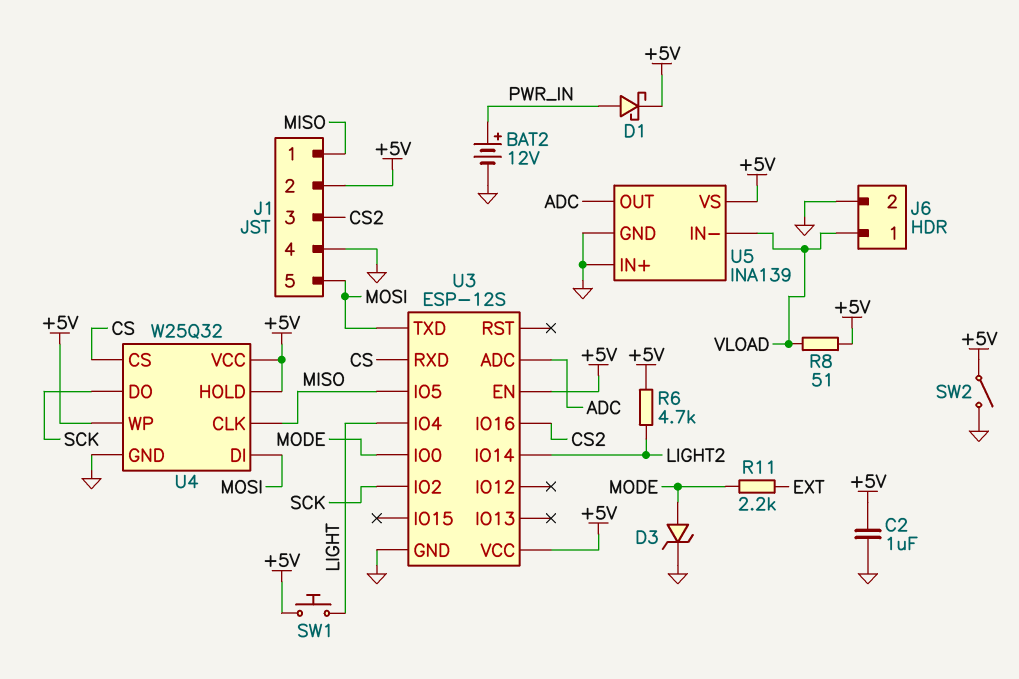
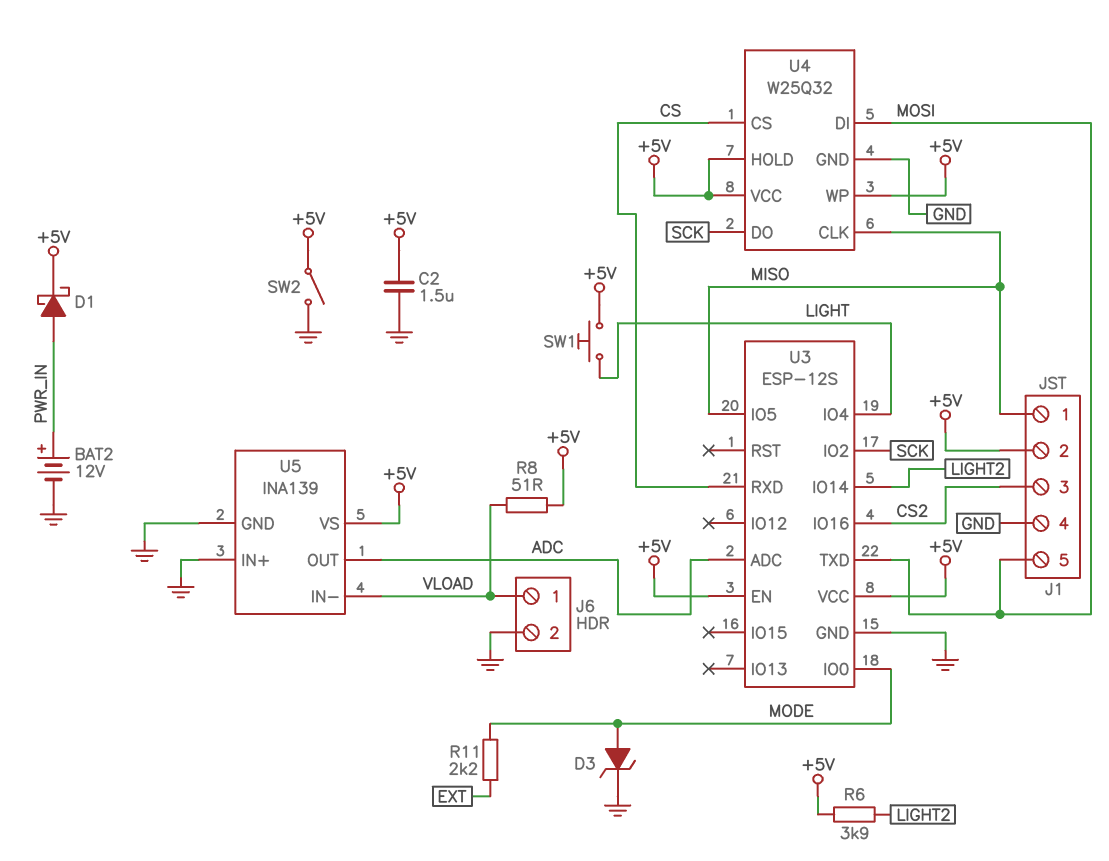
C2: 1uF (+5V, GND) -> 1.5uF (+5V, GND)
R6: 4.7k (+5V, LIGHT2) -> 3.9k (+5V, LIGHT2)

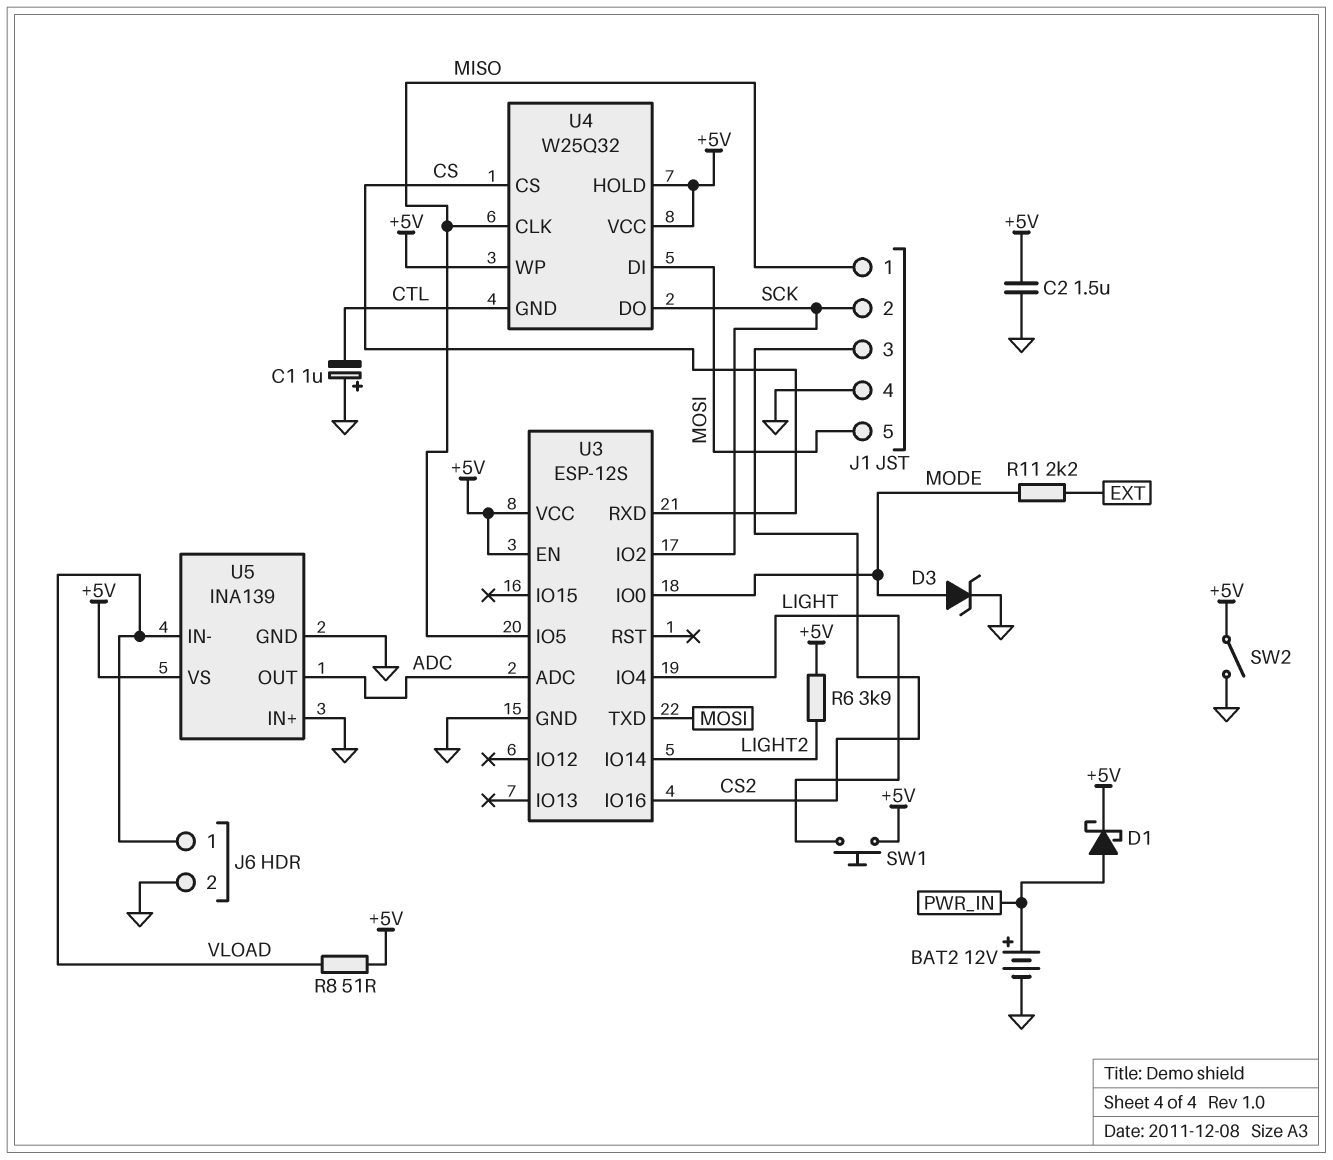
C1: none -> 1uF (plus GND, minus CTL)
J1 pin 2: +5V -> SCK
U4 pin GND: GND -> CTL

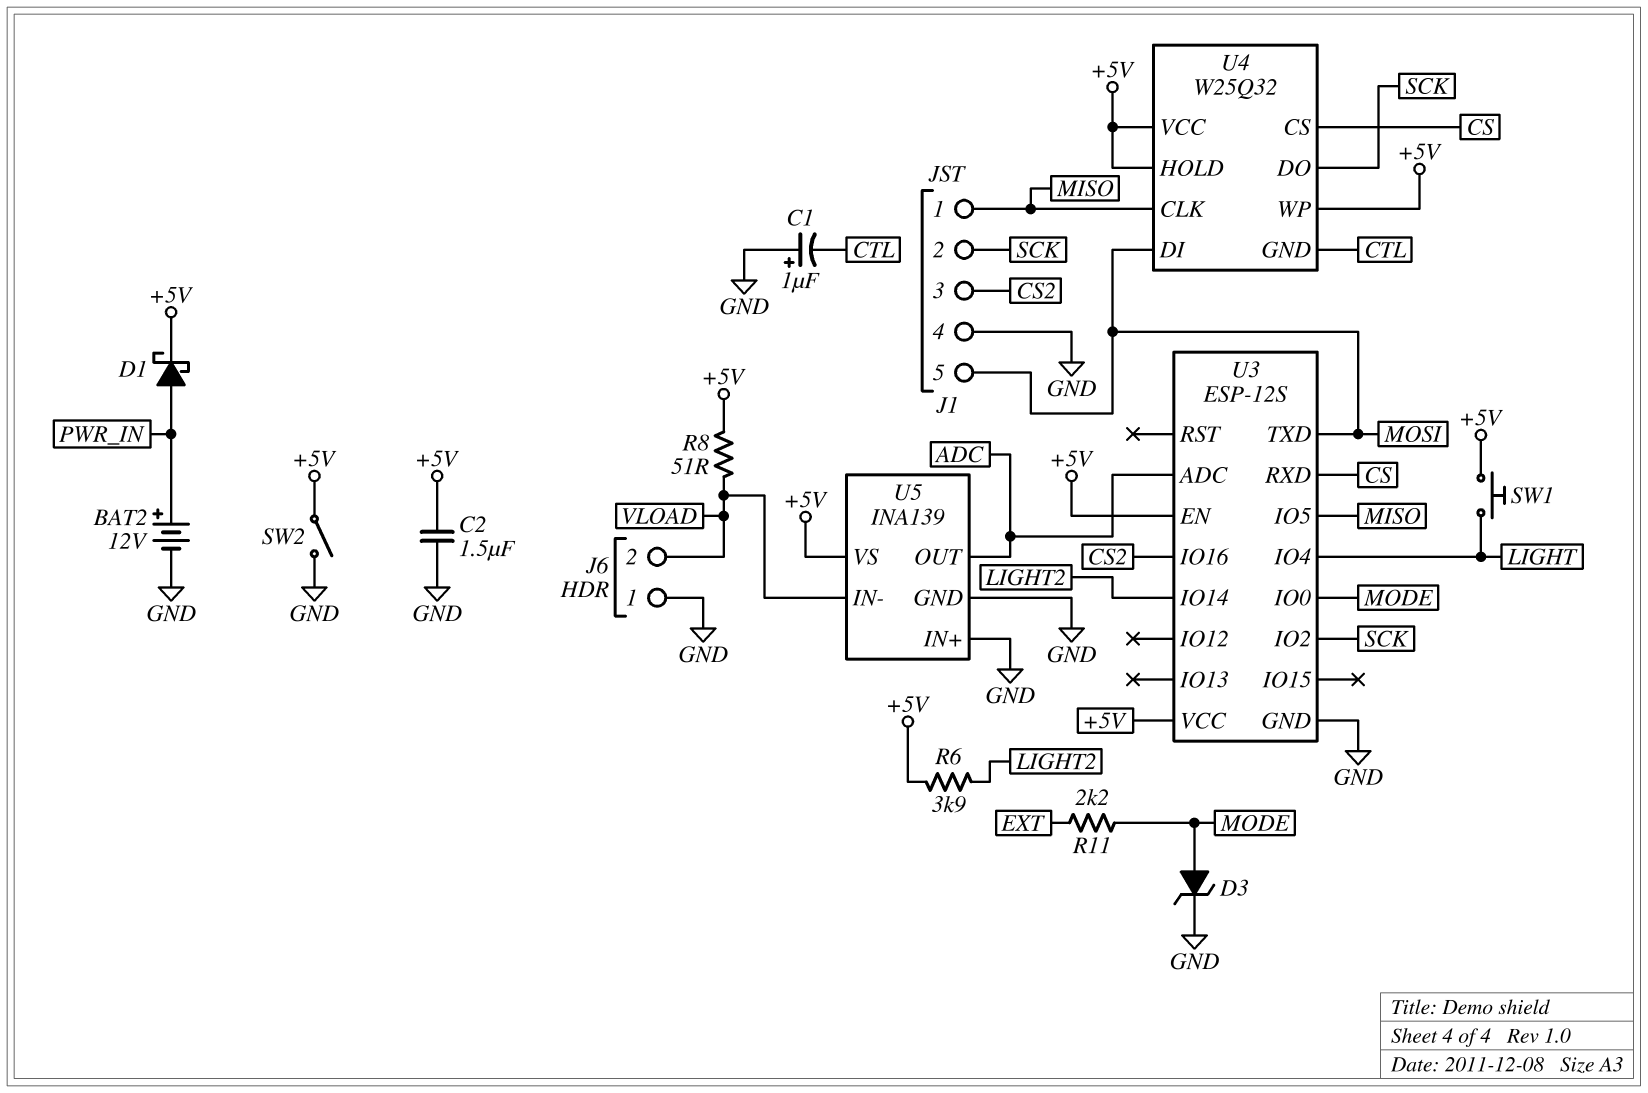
J6 pin 1: VLOAD -> GND
J6 pin 2: GND -> VLOAD

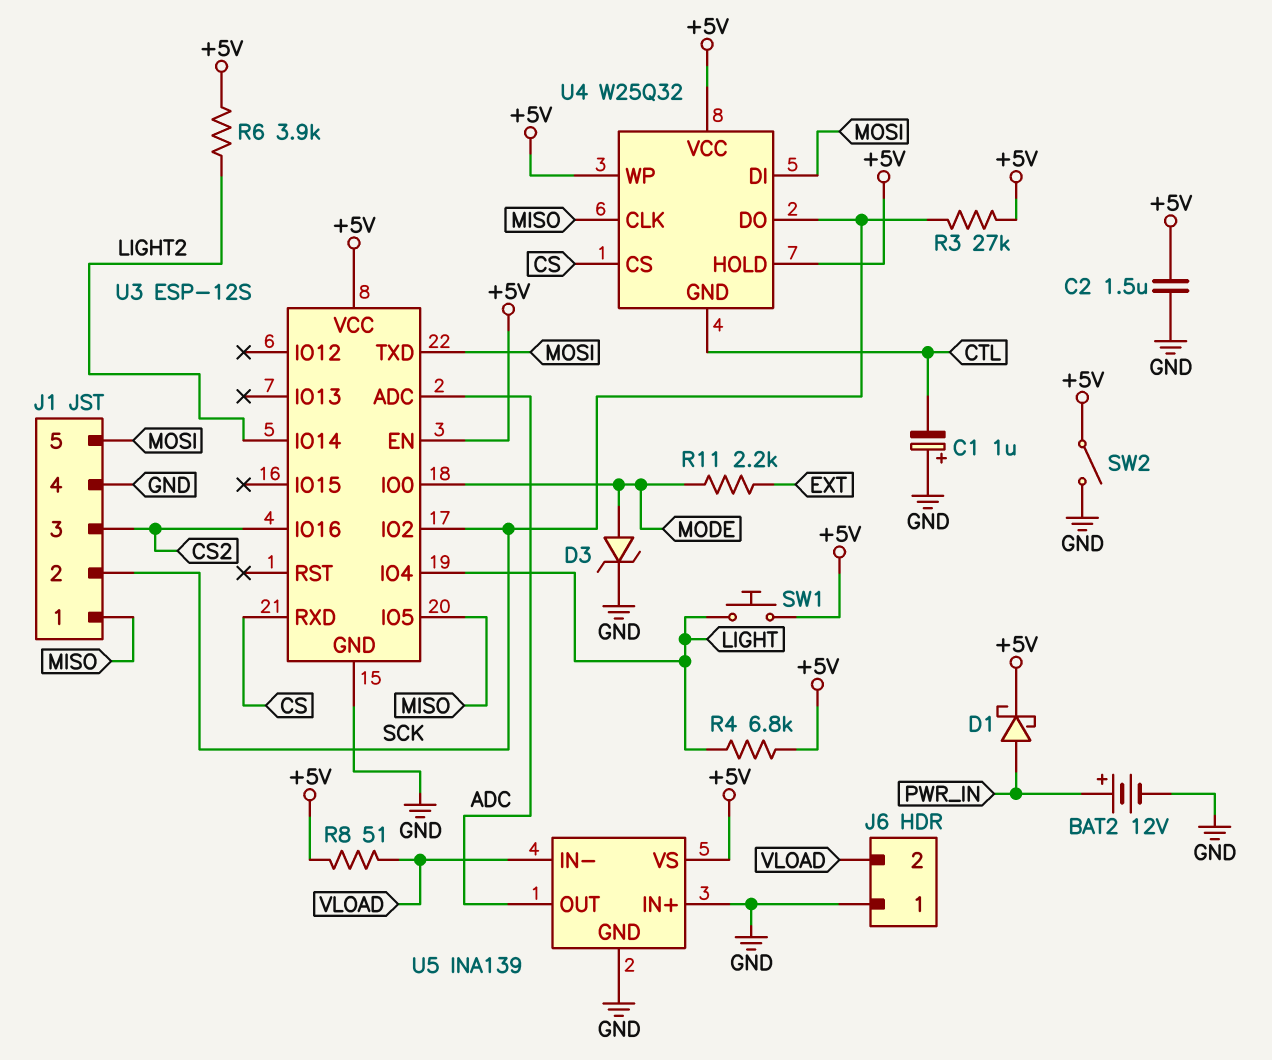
R3: none -> 27k (+5V, SCK)
R4: none -> 6.8k (+5V, LIGHT)

